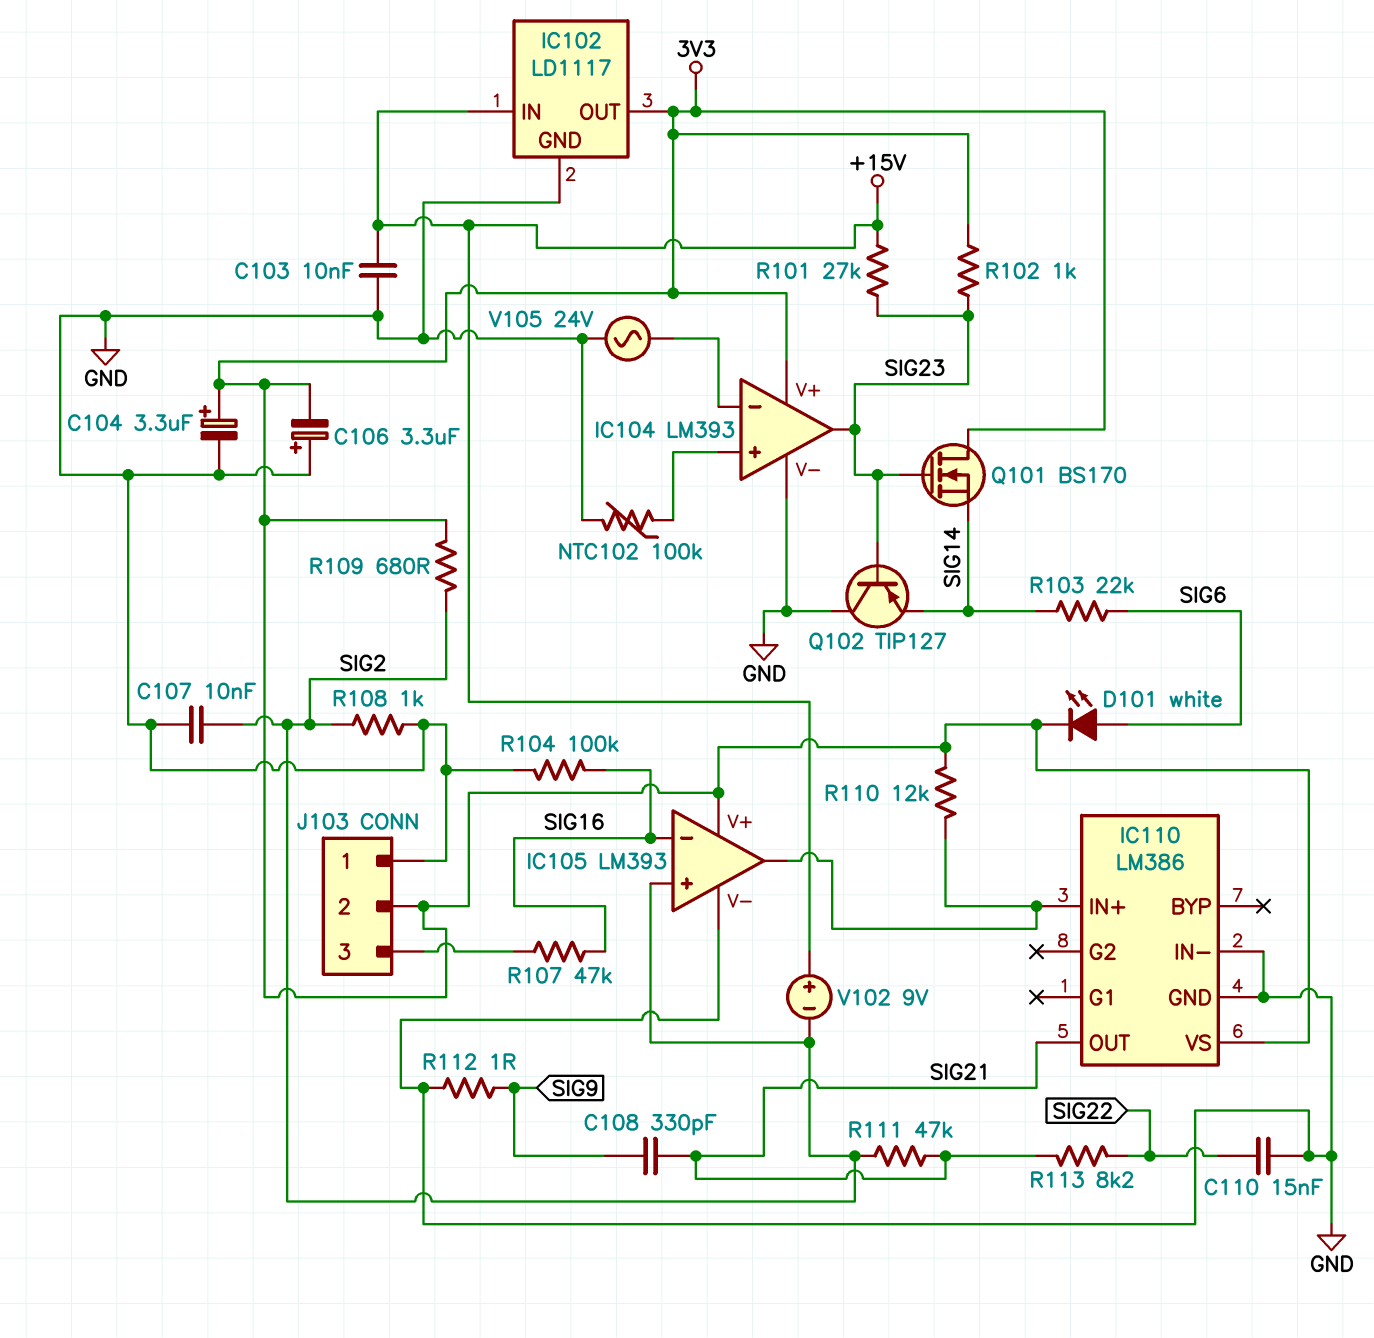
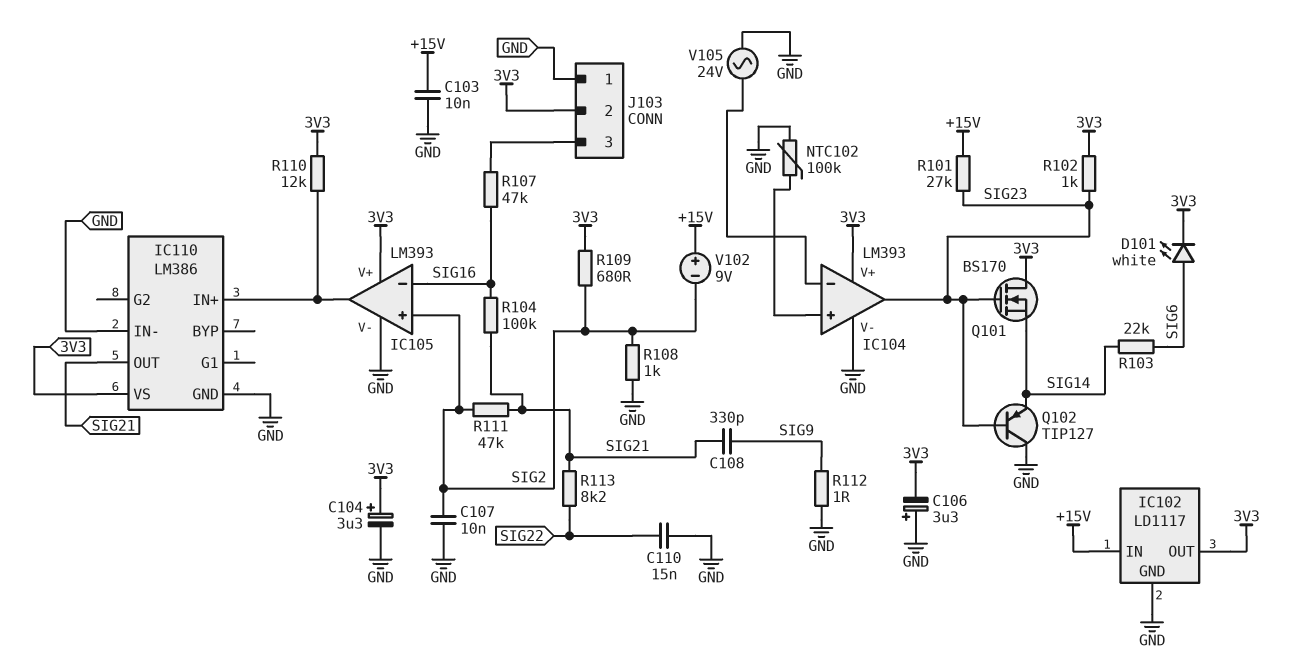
R104: 100k (GND, SIG16) -> 100k (SIG16, SIG21)

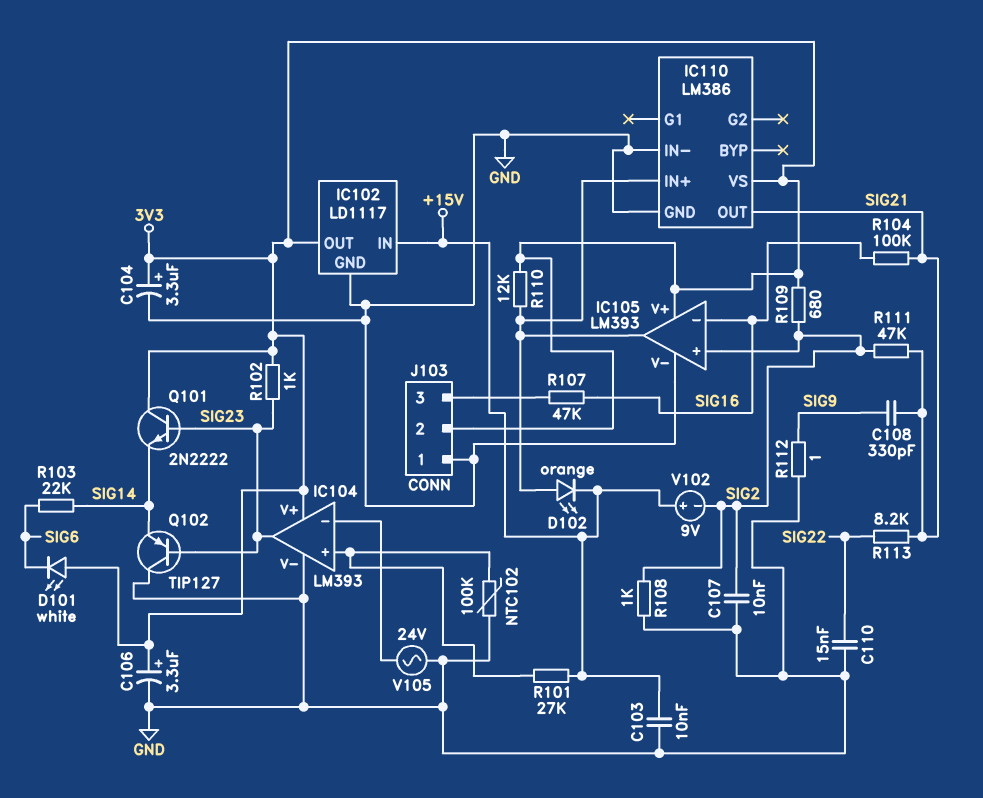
C106: 3.3uF (plus GND, minus 3V3) -> 3.3uF (plus 3V3, minus GND)
D101: LED white (A SIG6, K 3V3) -> LED white (A 3V3, K SIG6)
D102: none -> LED orange (A IC105/out, K +15V)
Q101: NMOS BS170 (G SIG23, D 3V3, S SIG14) -> NPN 2N2222 (B SIG23, C 3V3, E SIG14)
R101: 27k (+15V, SIG23) -> 27k (+15V, IC104/in+)

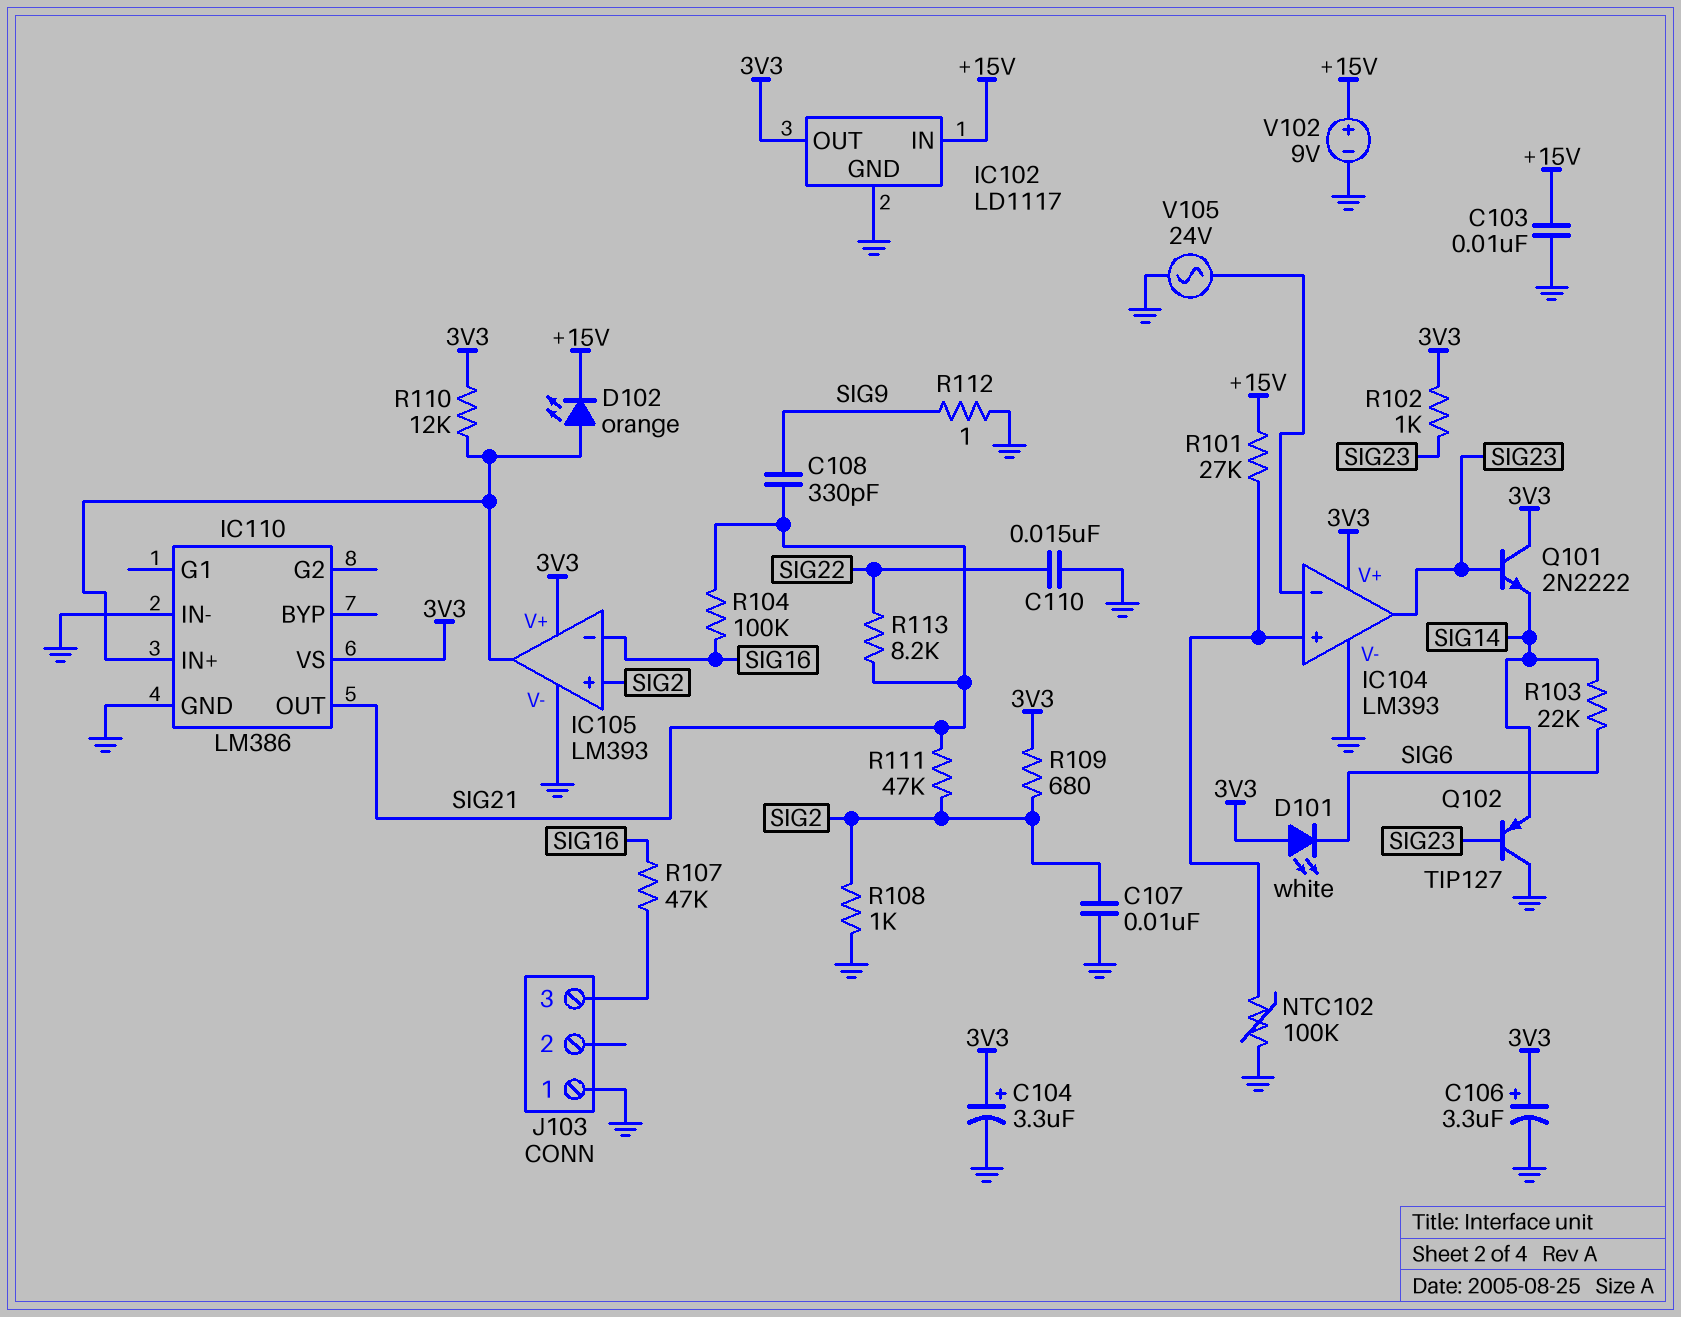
J103 pin 2: 3V3 -> none
V102: 9V (plus +15V, minus SIG2) -> 9V (plus +15V, minus GND)

